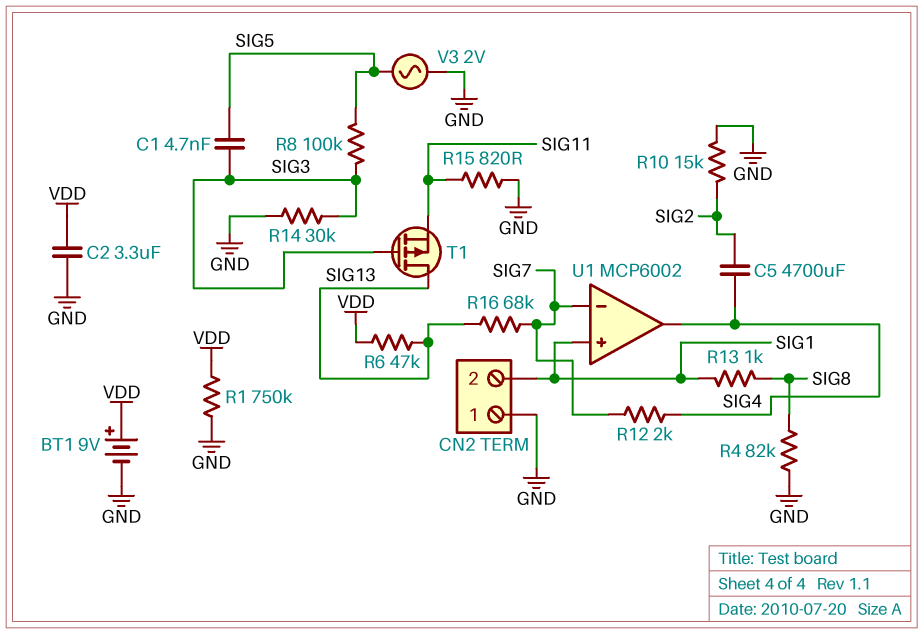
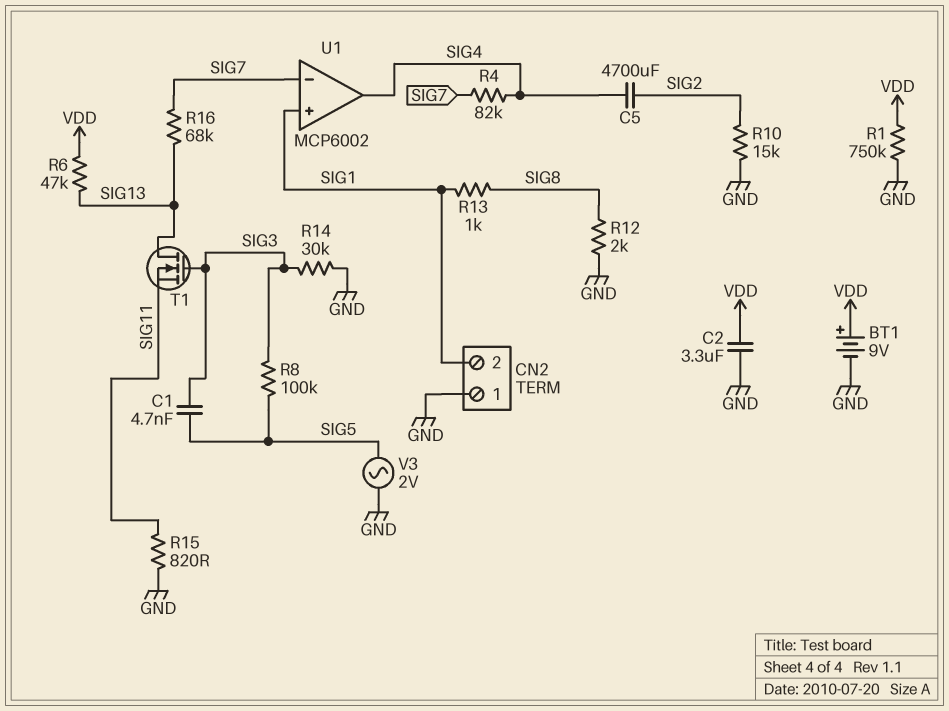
R4: 82k (GND, SIG8) -> 82k (SIG4, SIG7)
R12: 2k (SIG4, SIG7) -> 2k (GND, SIG8)
T1: PMOS (G SIG3, D SIG13, S SIG11) -> NMOS (G SIG3, D SIG13, S SIG11)

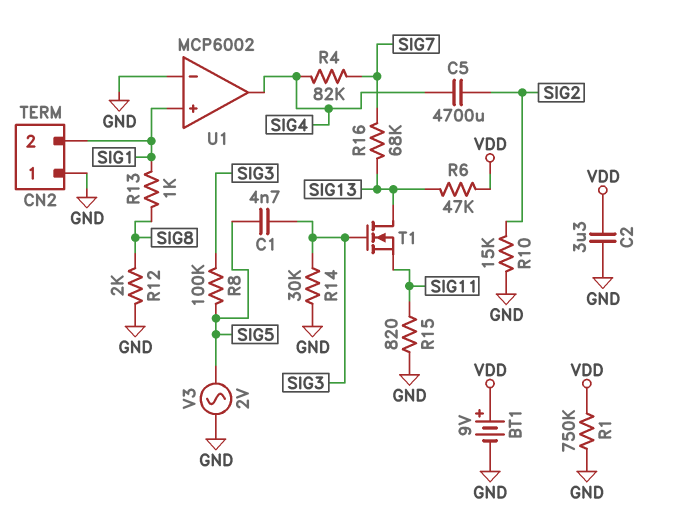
U1 pin in-: SIG7 -> GND

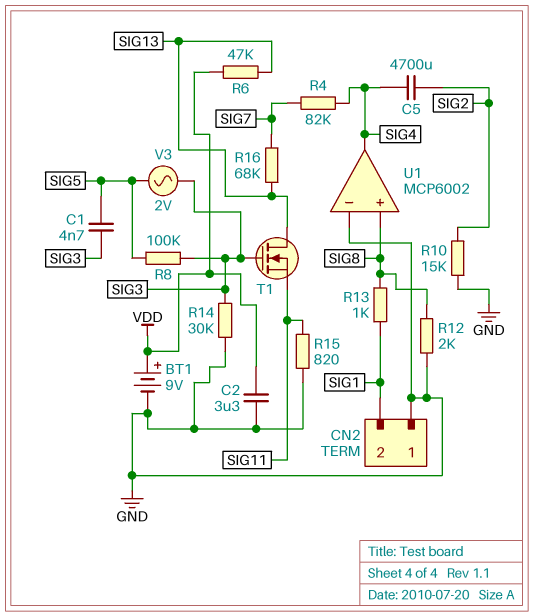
R1: 750k (GND, VDD) -> none
U1 pin in+: SIG1 -> SIG8
V3: AC 2V (GND, SIG5) -> AC 2V (SIG3, SIG5)

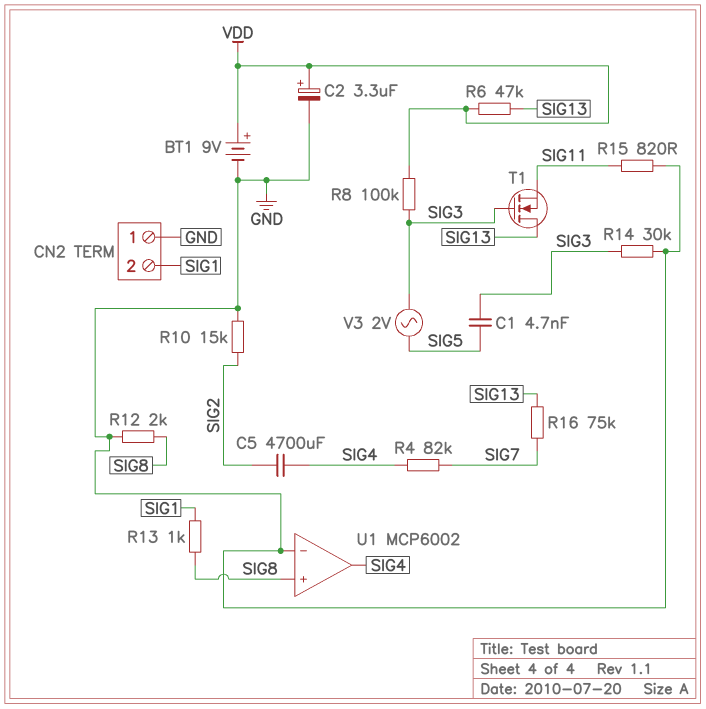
C2: 3.3uF (GND, VDD) -> 3.3uF (plus VDD, minus GND)
R8: 100k (SIG3, SIG5) -> 100k (SIG3, VDD)
R16: 68k (SIG7, SIG13) -> 75k (SIG7, SIG13)

